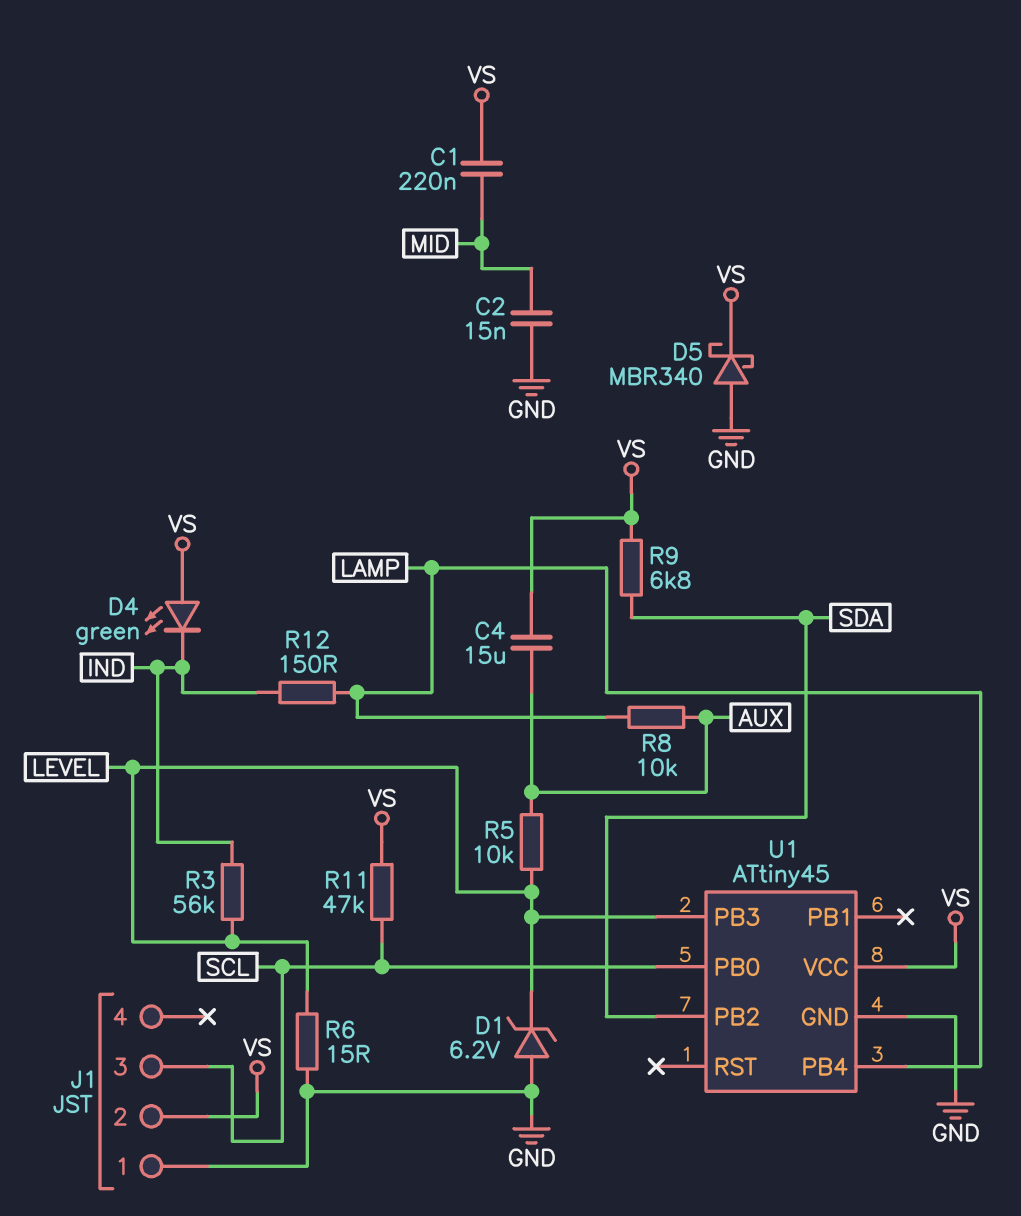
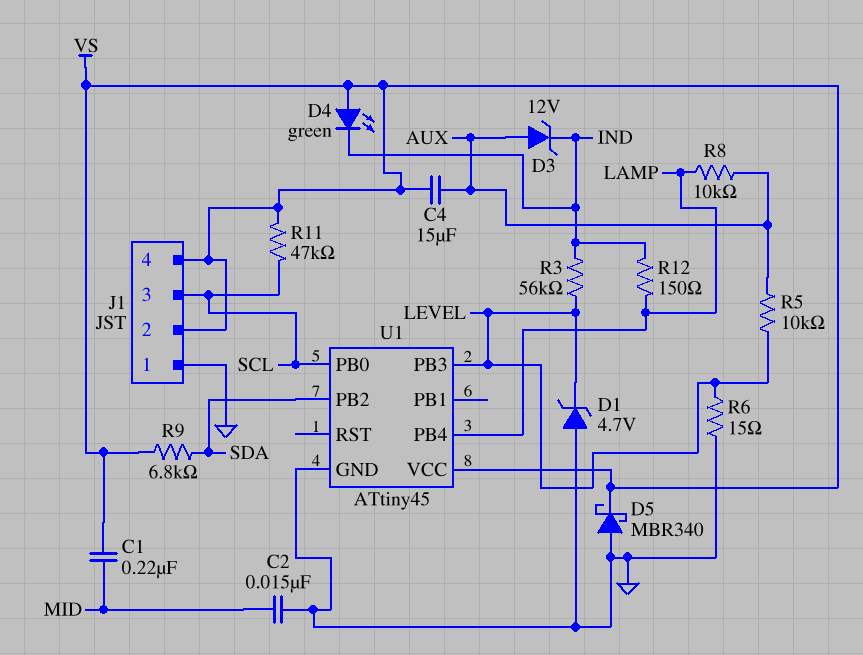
D1: zener 6.2V (A GND, K LEVEL) -> zener 4.7V (A GND, K LEVEL)
D3: none -> zener 12V (A AUX, K IND)
J1 pin 4: none -> VS

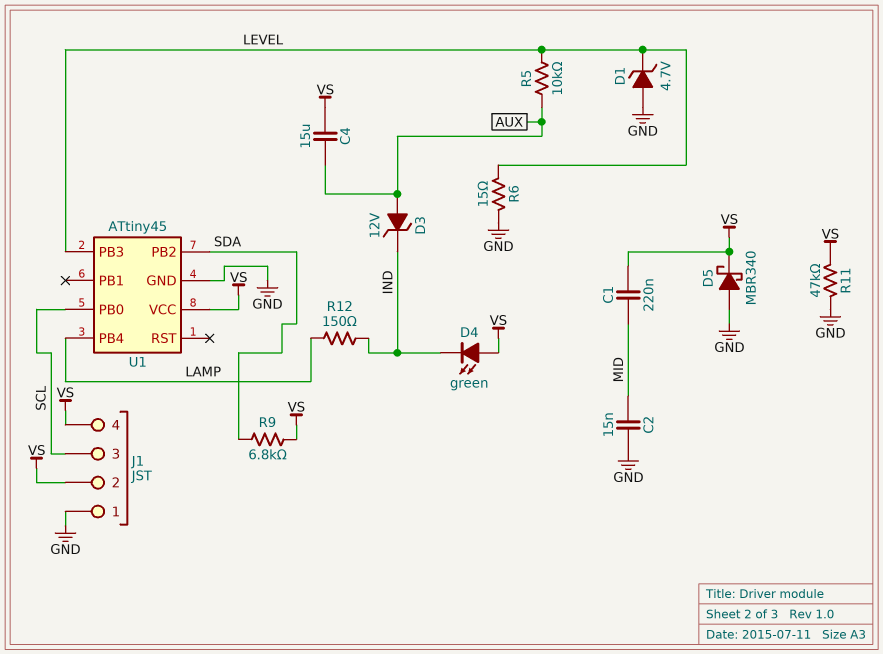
R3: 56k (IND, LEVEL) -> none
R8: 10k (AUX, LAMP) -> none
R11: 47k (SCL, VS) -> 47k (GND, VS)

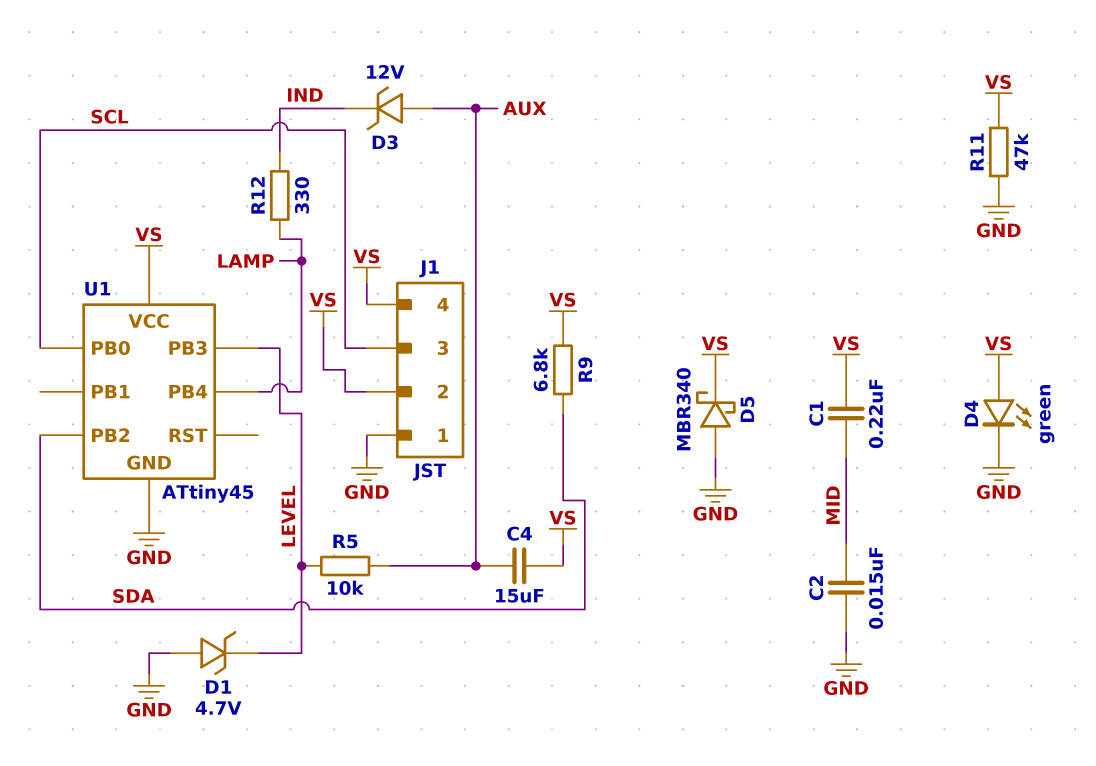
D4: LED green (A VS, K IND) -> LED green (A VS, K GND)
R6: 15 (GND, LEVEL) -> none
R12: 150 (IND, LAMP) -> 330 (IND, LAMP)

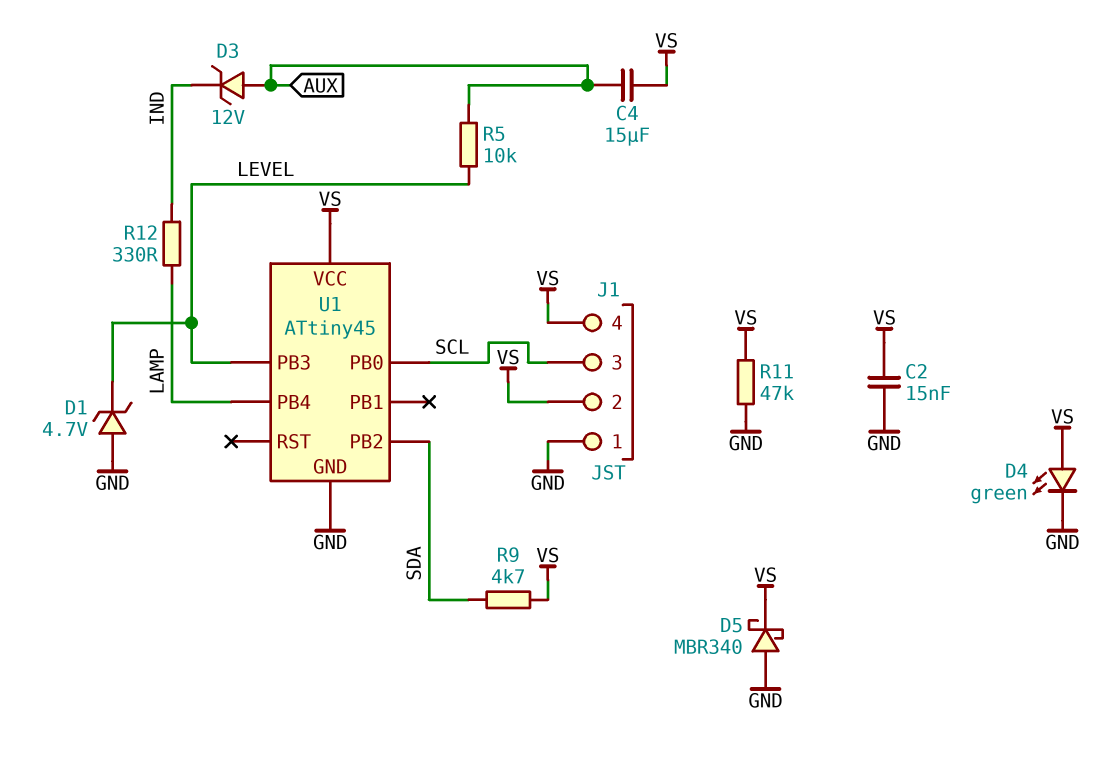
C1: 220nF (MID, VS) -> none
C2: 15nF (GND, MID) -> 15nF (GND, VS)
R9: 6.8k (SDA, VS) -> 4.7k (SDA, VS)

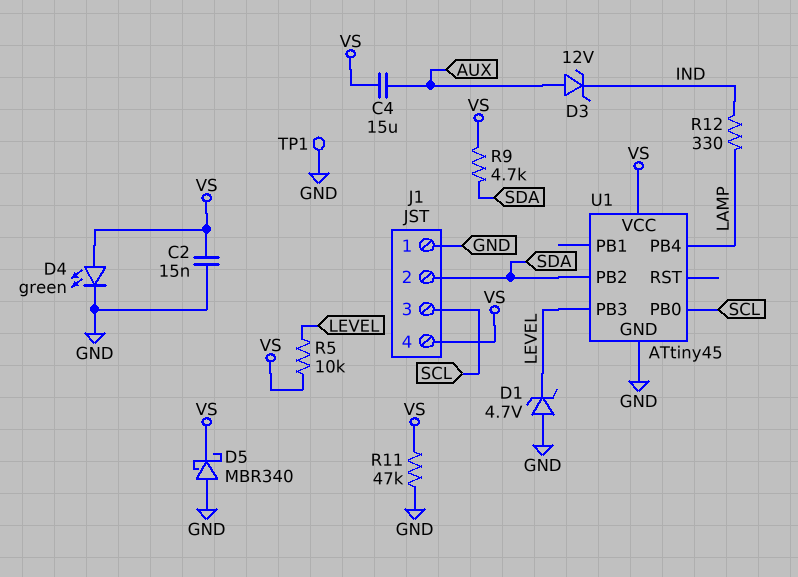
J1 pin 2: VS -> SDA
R5: 10k (AUX, LEVEL) -> 10k (LEVEL, VS)
TP1: none -> test point (GND)

